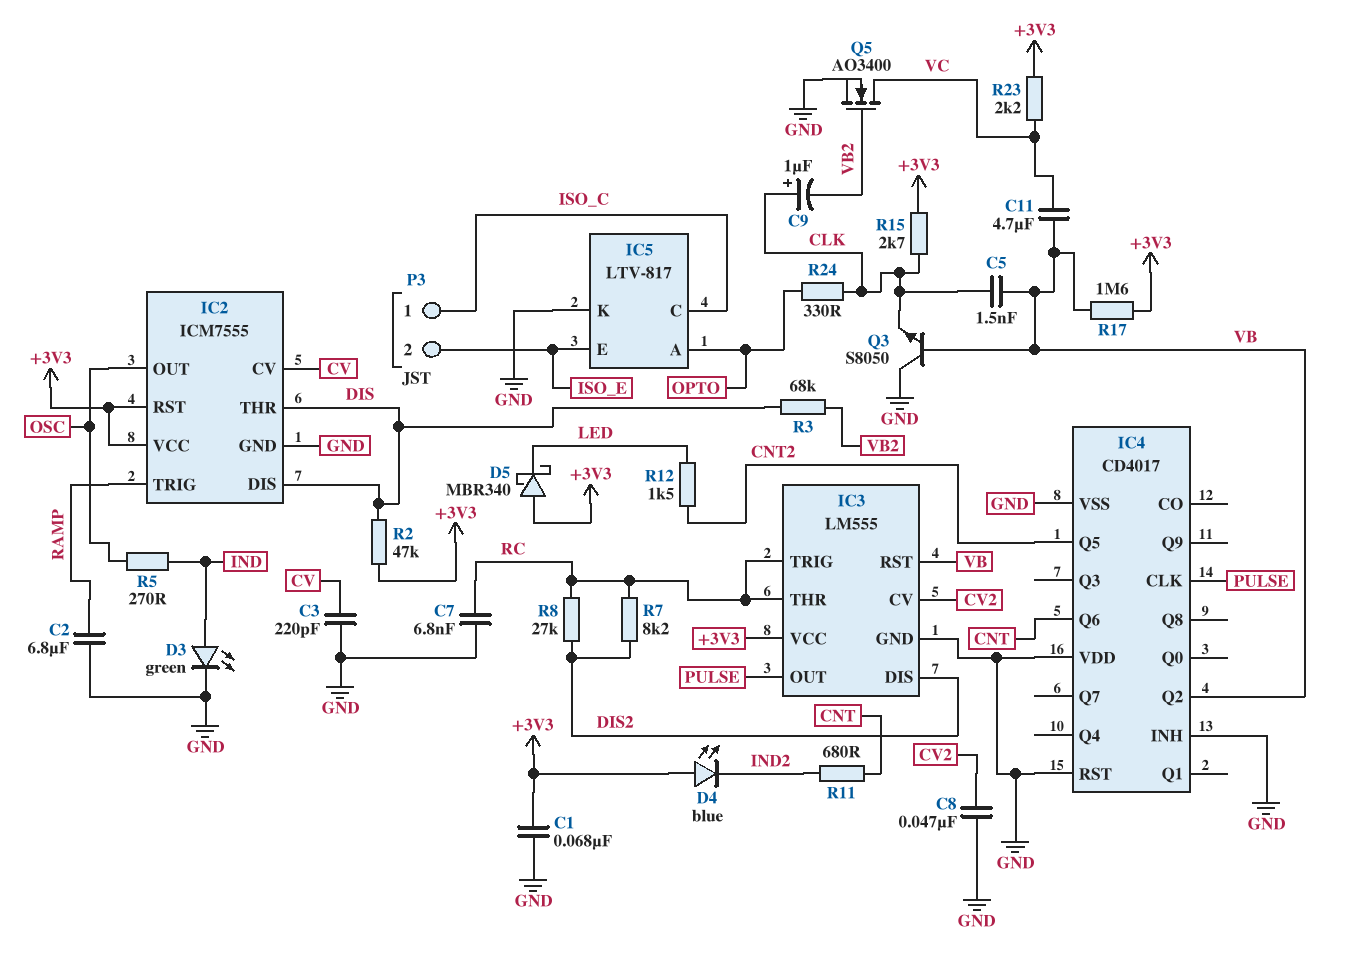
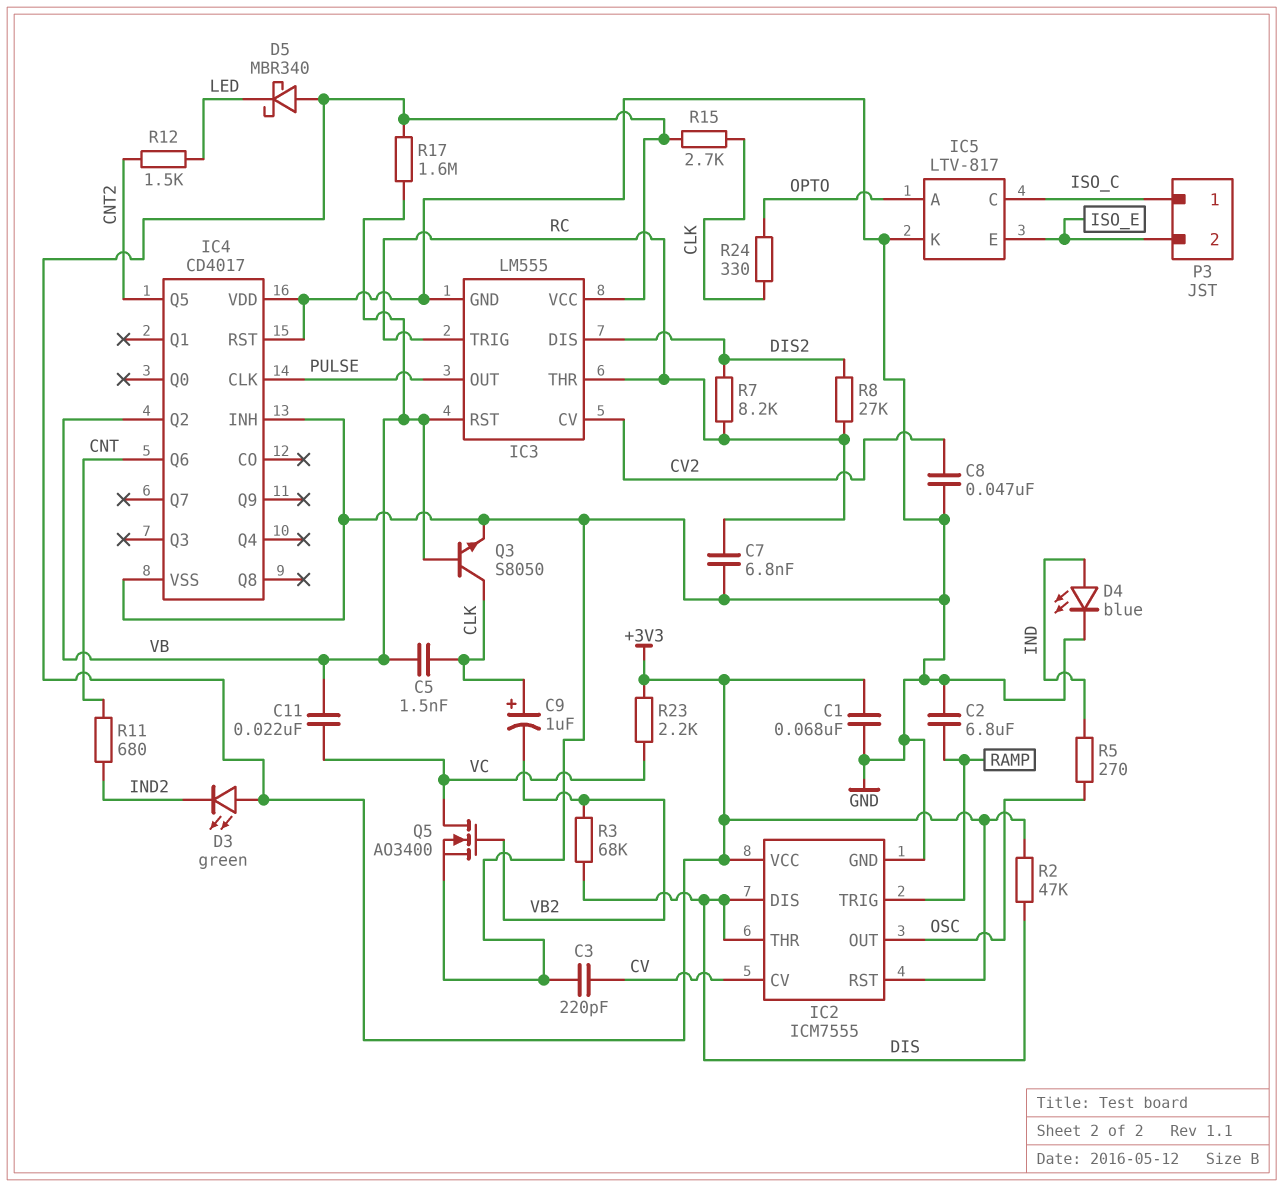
C11: 4.7uF (VB, VC) -> 22nF (VB, VC)
D3: LED green (A IND, K GND) -> LED green (A +3V3, K IND2)
D4: LED blue (A +3V3, K IND2) -> LED blue (A IND, K GND)
Q3: NPN S8050 (B VB, C GND, E CLK) -> NPN S8050 (B VB, C CLK, E GND)

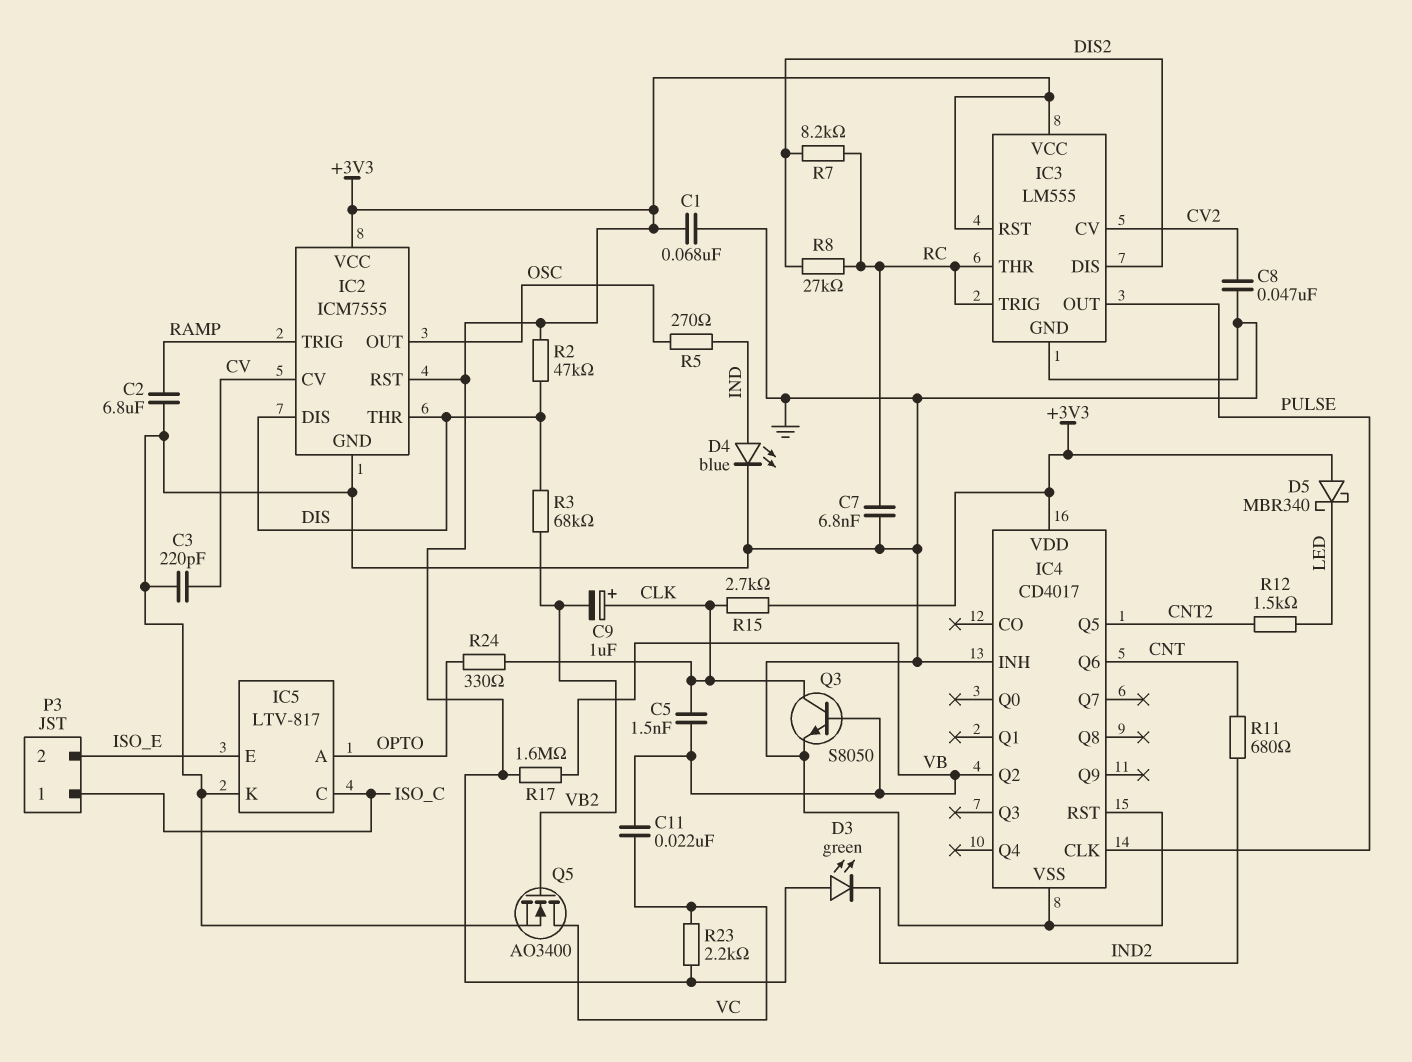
IC3 pin RST: VB -> +3V3
IC4 pin VDD: GND -> +3V3

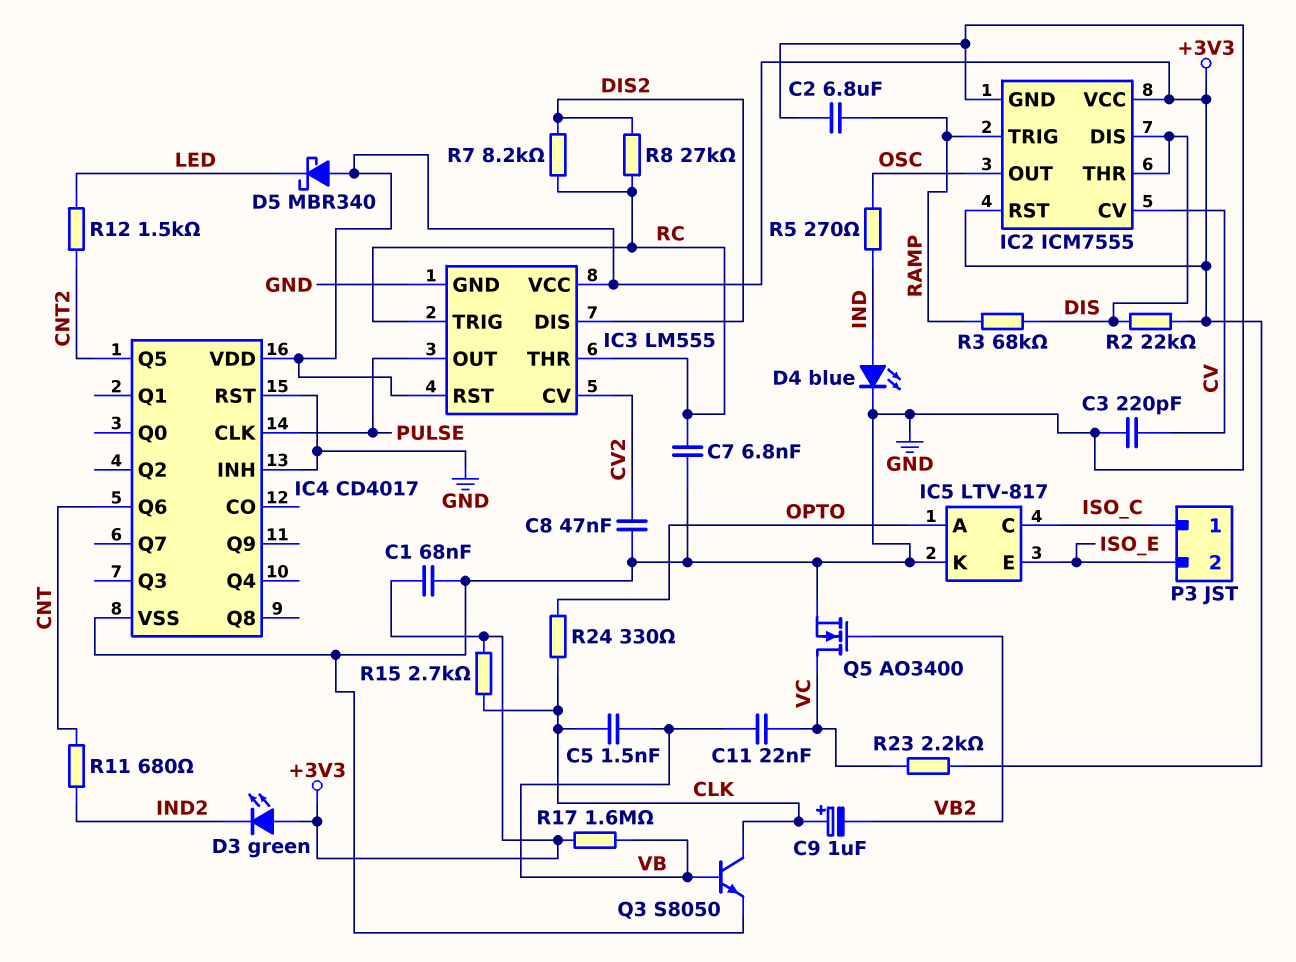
IC4 pin Q2: VB -> none
R2: 47k (+3V3, DIS) -> 22k (+3V3, DIS)
R3: 68k (DIS, VB2) -> 68k (DIS, RAMP)

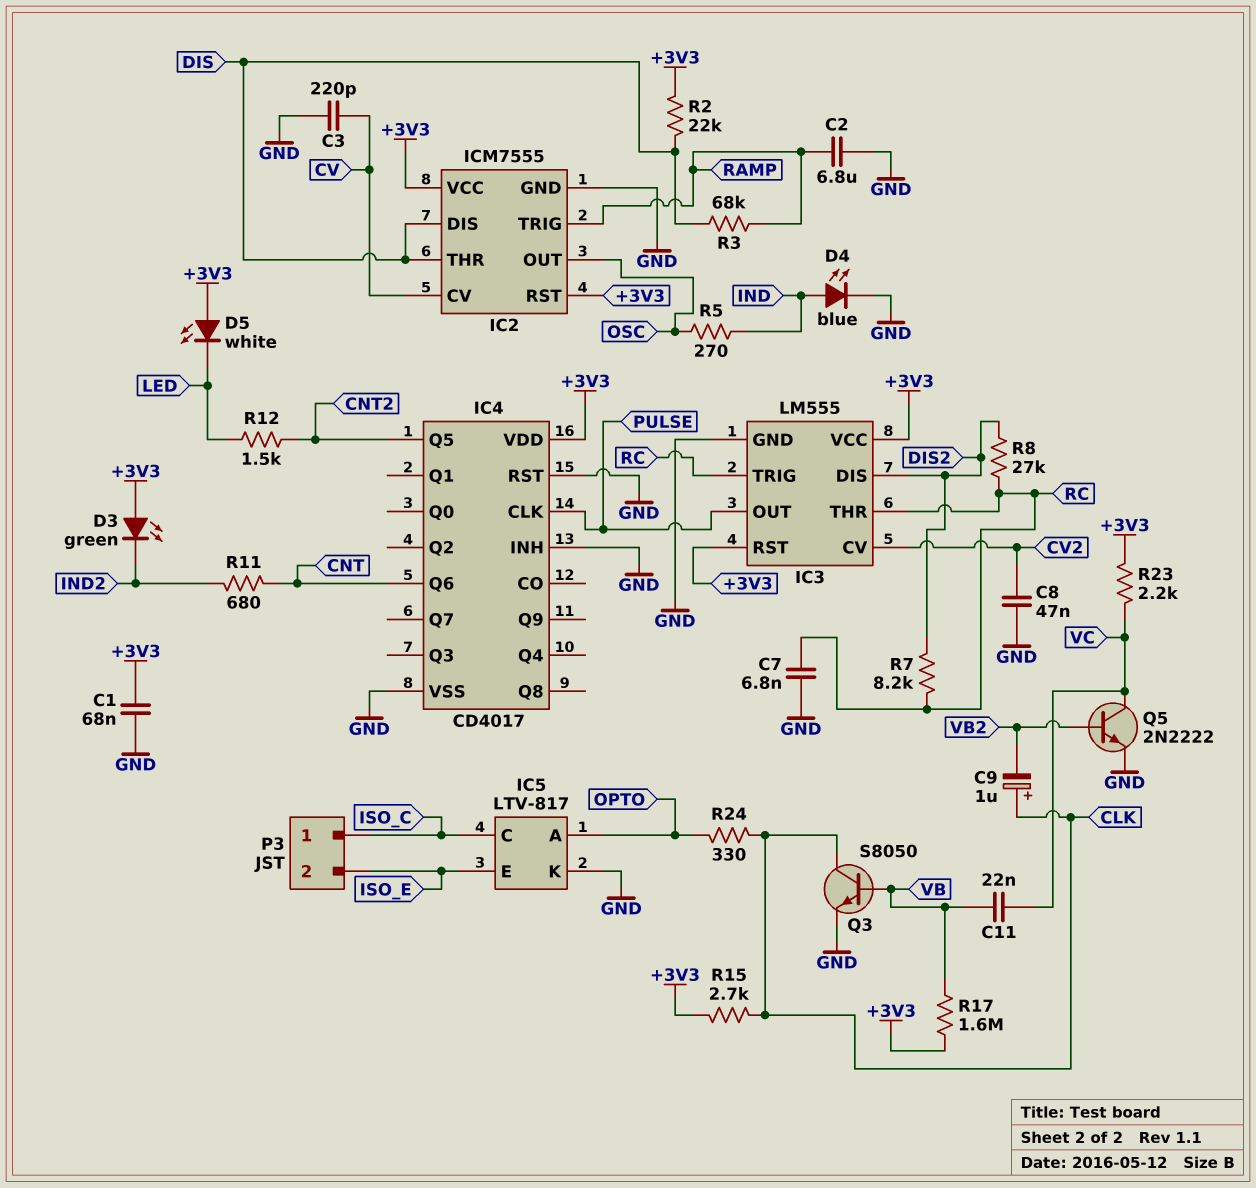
C5: 1.5nF (CLK, VB) -> none
D5: schottky MBR340 (A +3V3, K LED) -> LED white (A +3V3, K LED)
Q5: NMOS AO3400 (G VB2, D VC, S GND) -> NPN 2N2222 (B VB2, C VC, E GND)

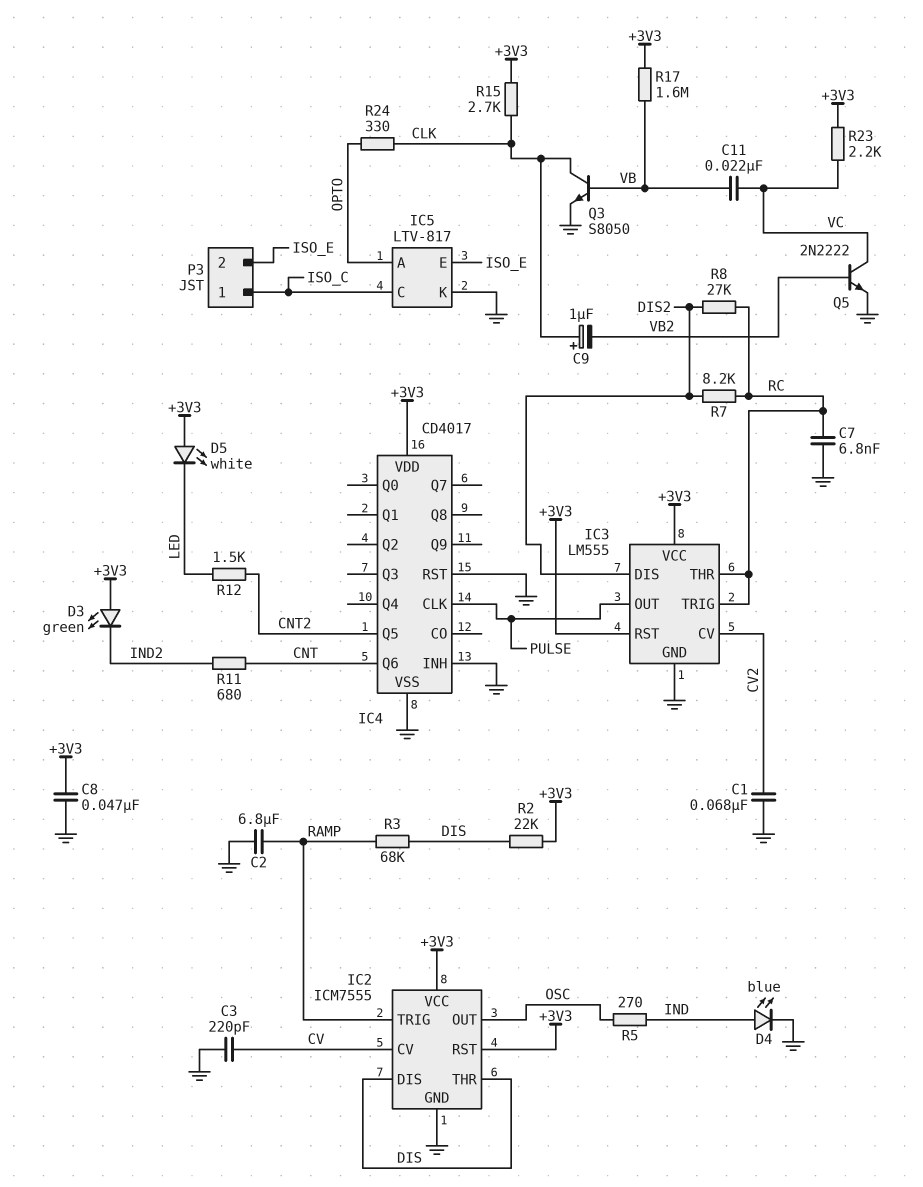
C1: 68nF (+3V3, GND) -> 68nF (CV2, GND)
C8: 47nF (CV2, GND) -> 47nF (+3V3, GND)

